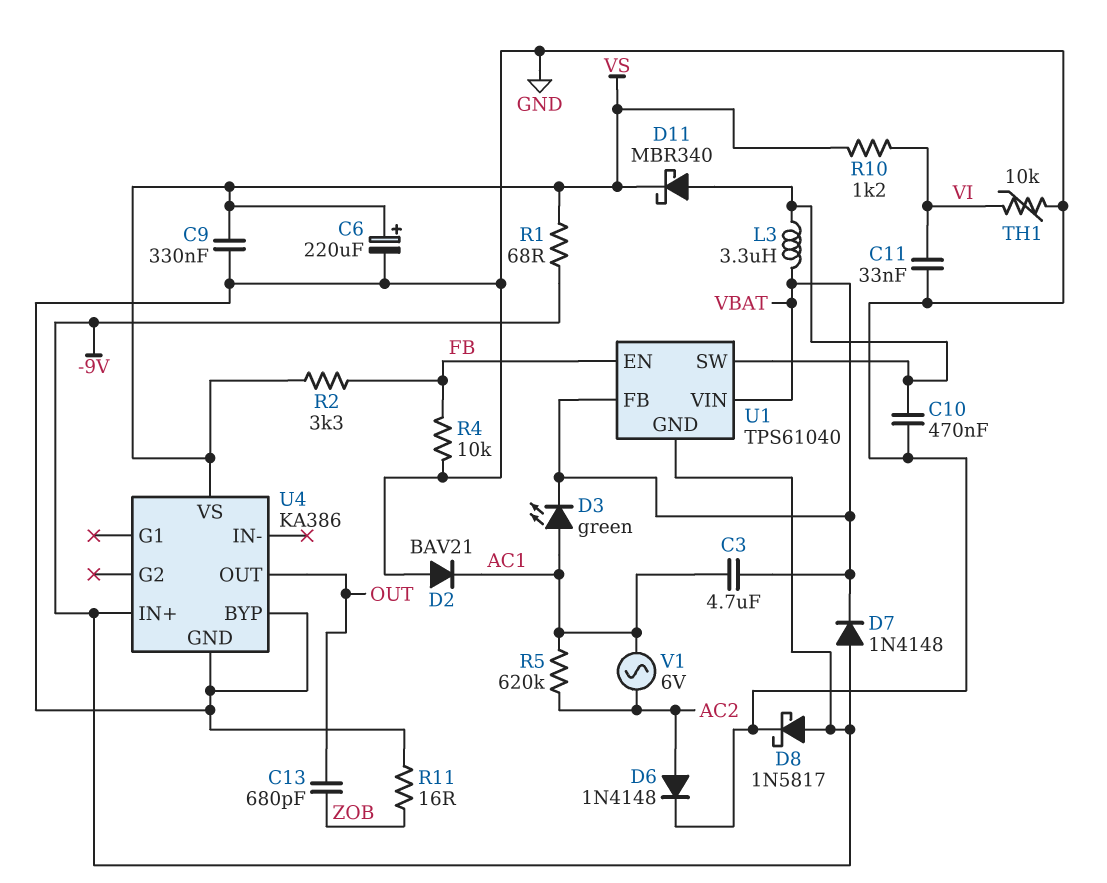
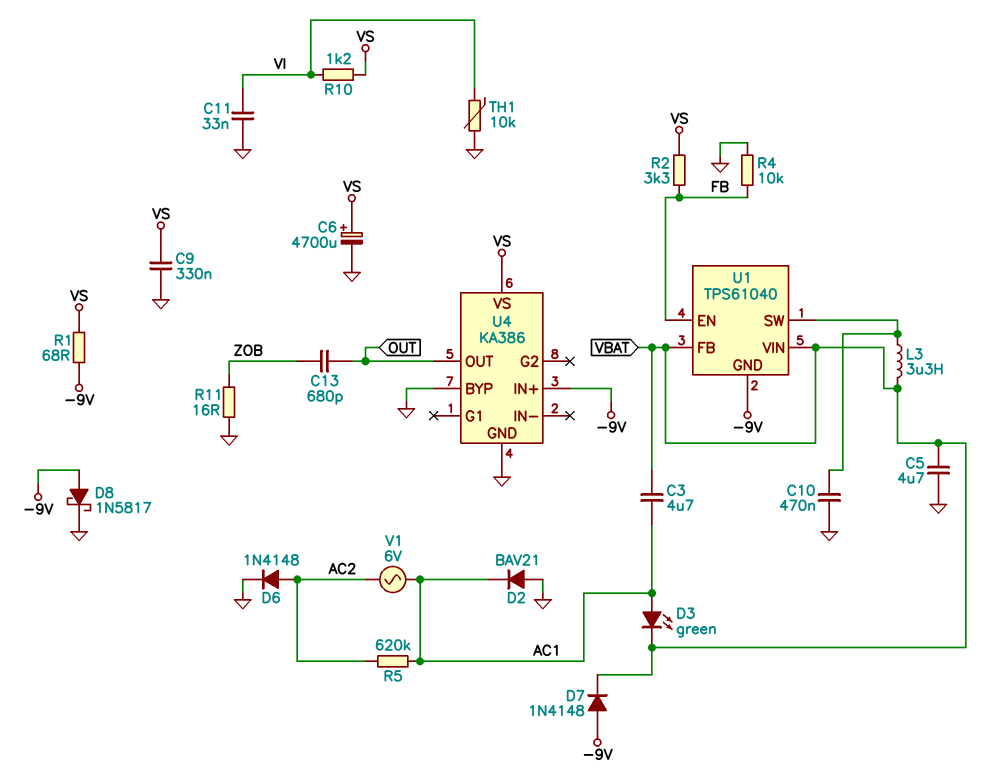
C5: none -> 4.7uF (GND, VBAT)
C6: 220uF (plus VS, minus GND) -> 4700uF (plus VS, minus GND)
D11: schottky MBR340 (A U1/SW, K VS) -> none

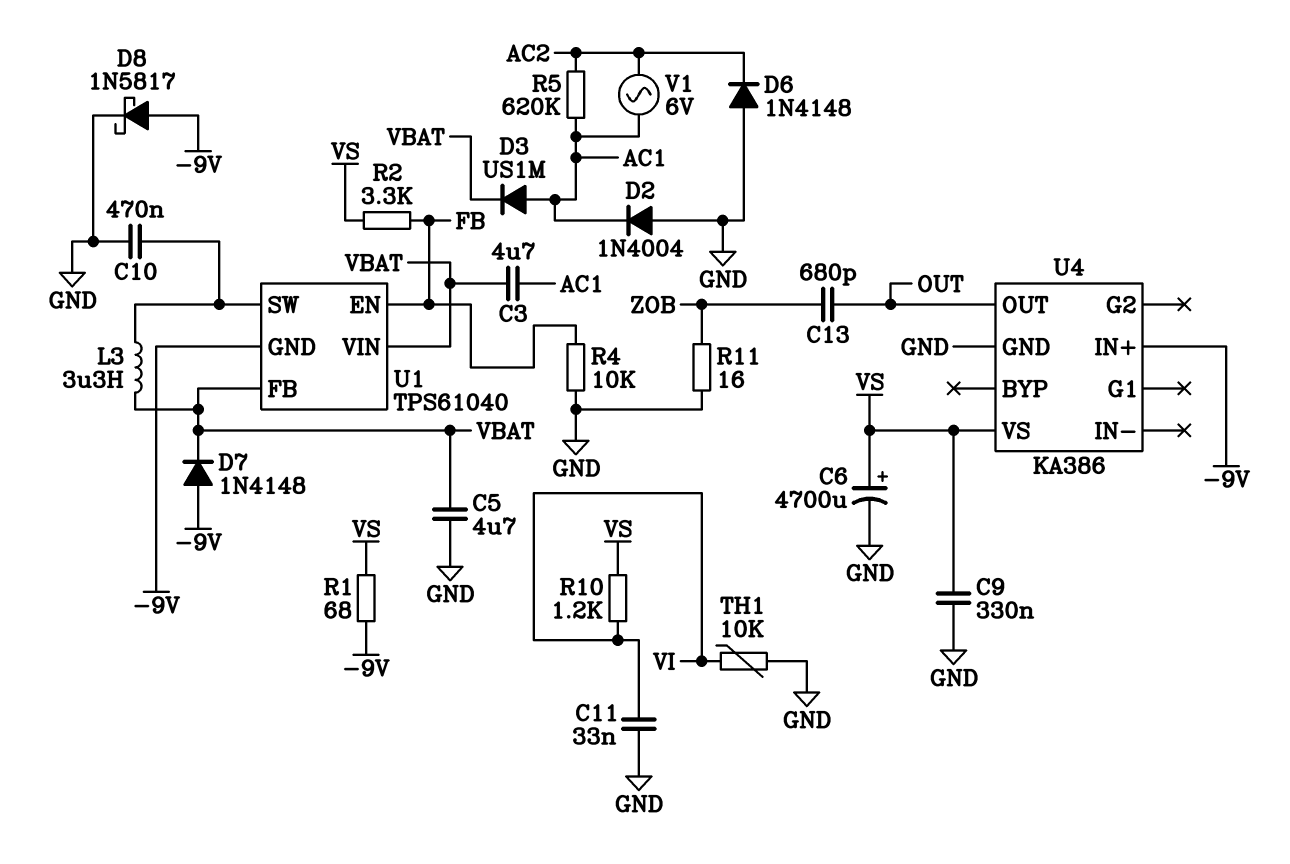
D2: diode BAV21 (A GND, K AC1) -> diode 1N4004 (A GND, K AC1)
D3: LED green (A AC1, K VBAT) -> diode US1M (A AC1, K VBAT)
D6: diode 1N4148 (A AC2, K GND) -> diode 1N4148 (A GND, K AC2)
U4 pin BYP: GND -> none

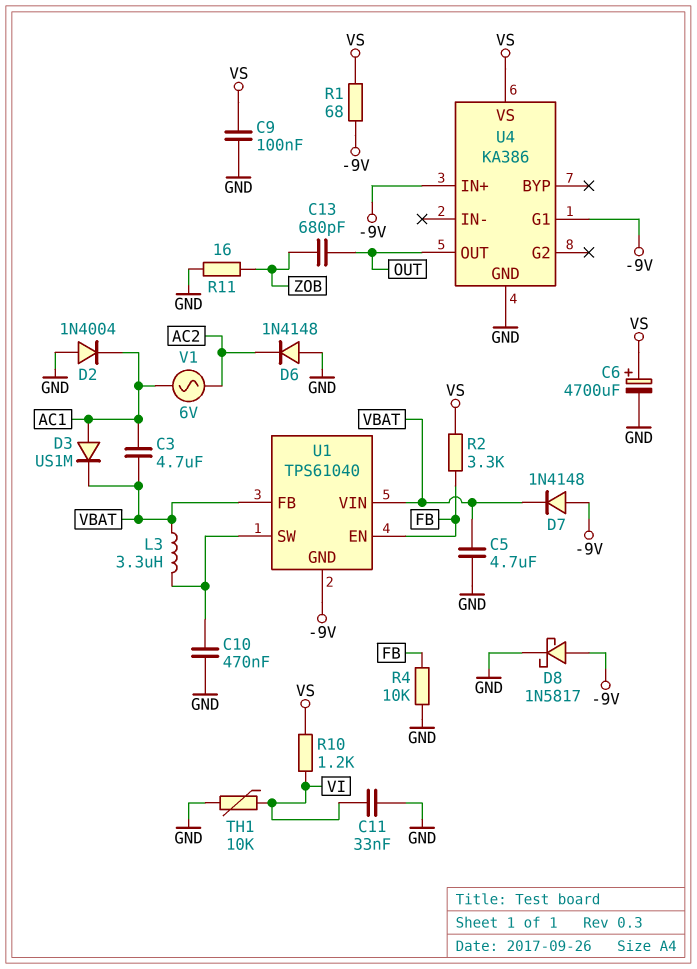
C9: 330nF (GND, VS) -> 100nF (GND, VS)
R5: 620k (AC1, AC2) -> none
U4 pin G1: none -> -9V

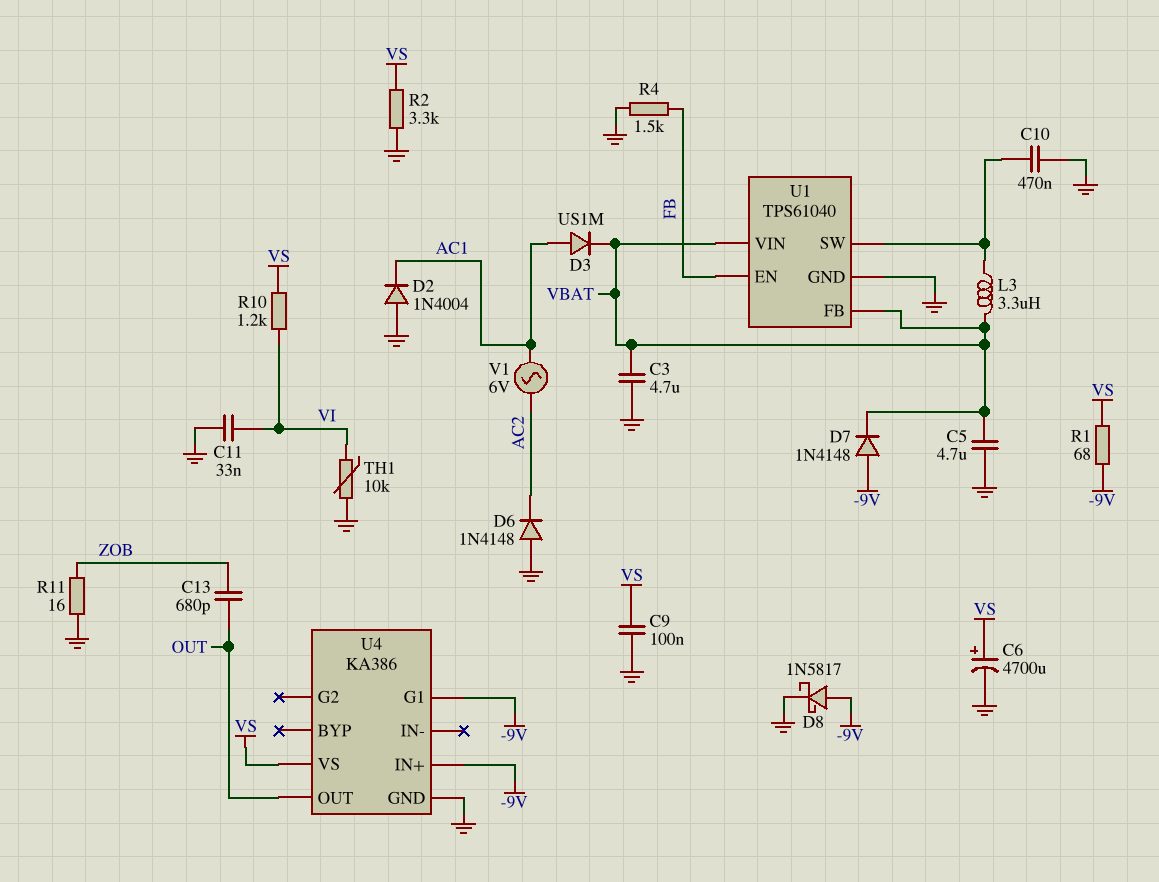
C3: 4.7uF (AC1, VBAT) -> 4.7uF (GND, VBAT)
R2: 3.3k (FB, VS) -> 3.3k (GND, VS)
R4: 10k (FB, GND) -> 1.5k (FB, GND)
U1 pin GND: -9V -> GND

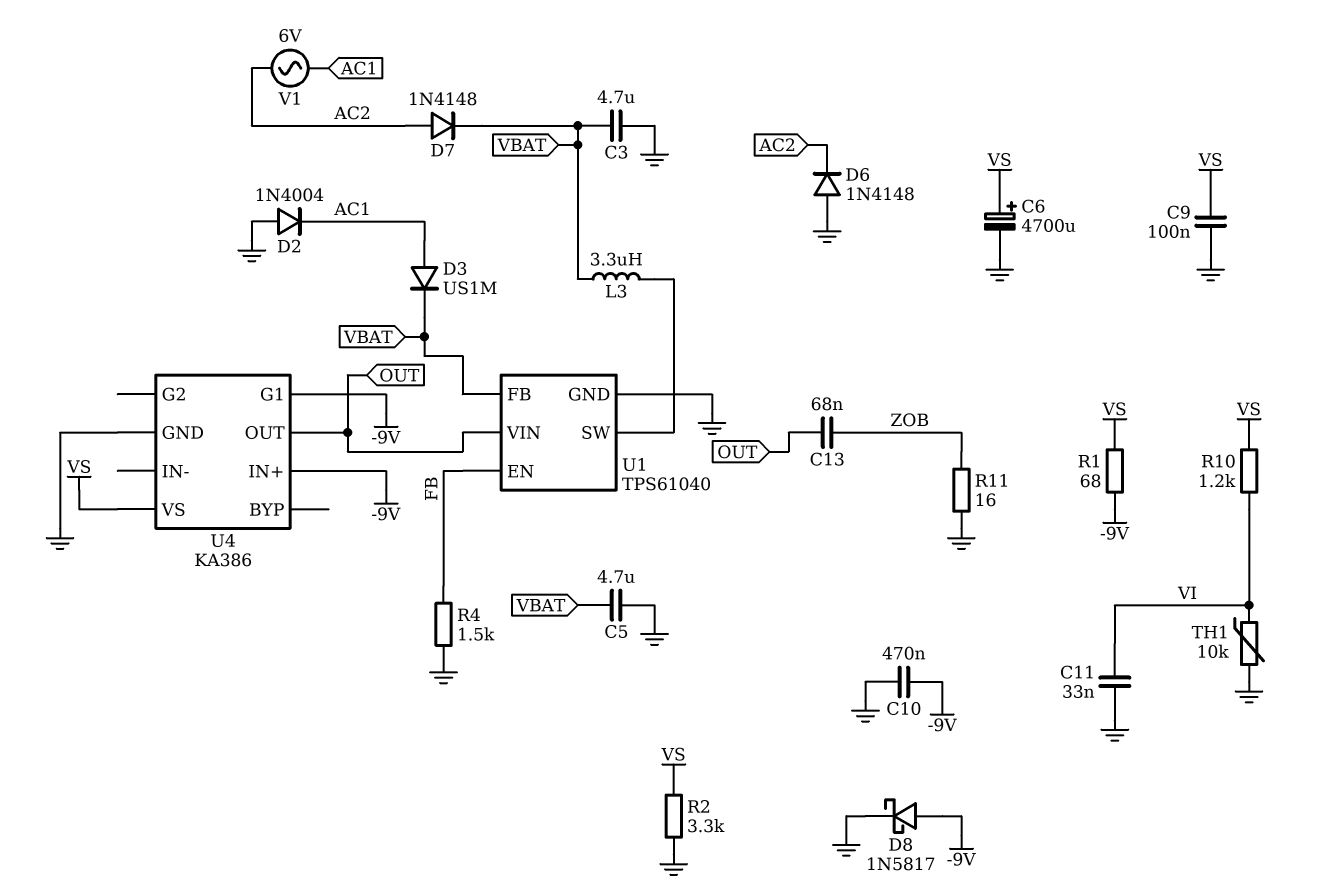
C10: 470nF (GND, U1/SW) -> 470nF (-9V, GND)
C13: 680pF (OUT, ZOB) -> 68nF (OUT, ZOB)
D7: diode 1N4148 (A -9V, K VBAT) -> diode 1N4148 (A AC2, K VBAT)
U1 pin VIN: VBAT -> OUT

